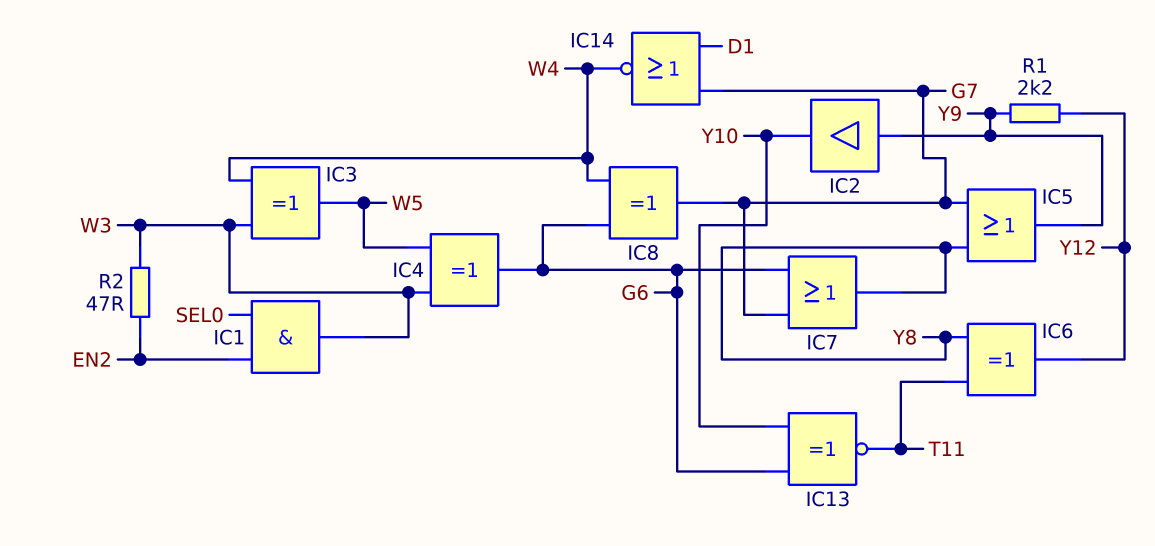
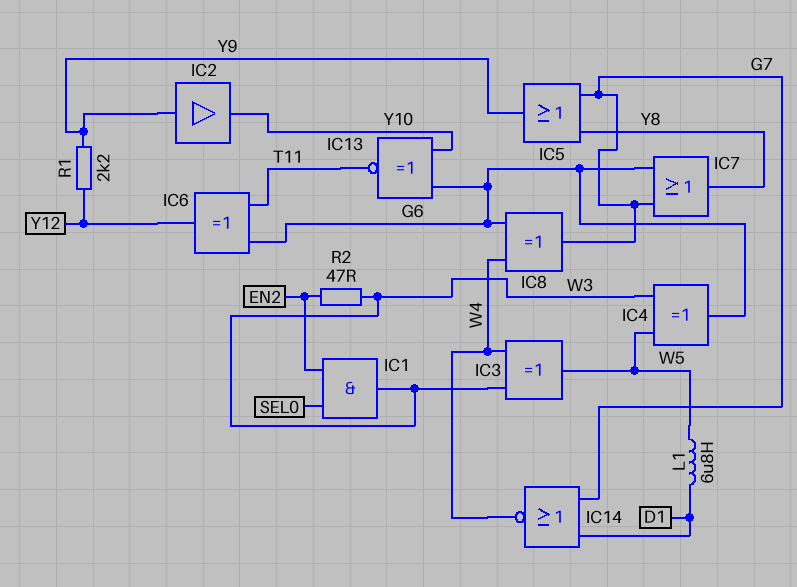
IC6: XOR (in T11, in Y8, out Y12) -> XOR (in G6, in T11, out Y12)
L1: none -> 6.8uH (D1, W5)

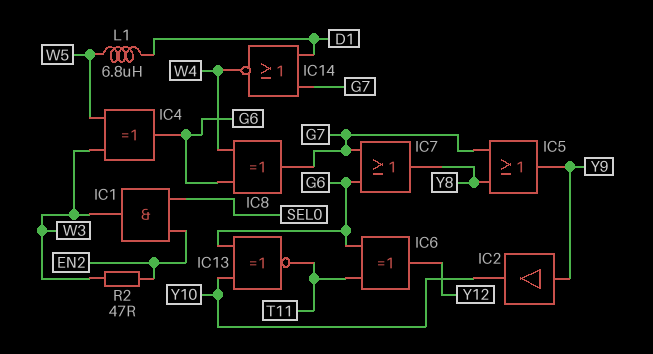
IC3: XOR (in W3, in W4, out W5) -> none
R1: 2.2k (Y9, Y12) -> none

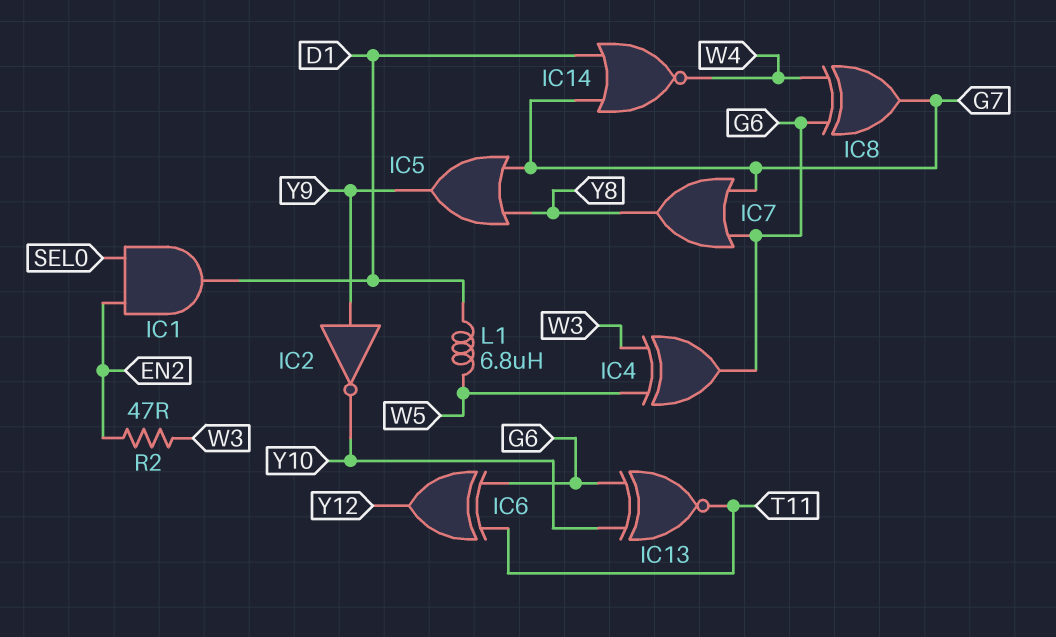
IC1: AND (in EN2, in SEL0, out W3) -> AND (in EN2, in SEL0, out D1)
IC2: buffer (in Y9, out Y10) -> NOT (in Y9, out Y10)

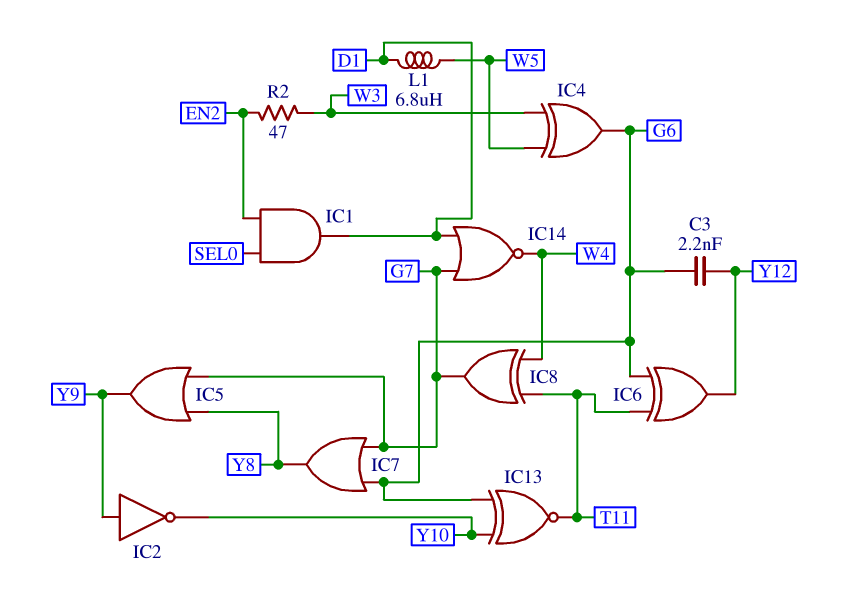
C3: none -> 2.2nF (G6, Y12)
IC8: XOR (in G6, in W4, out G7) -> XOR (in T11, in W4, out G7)

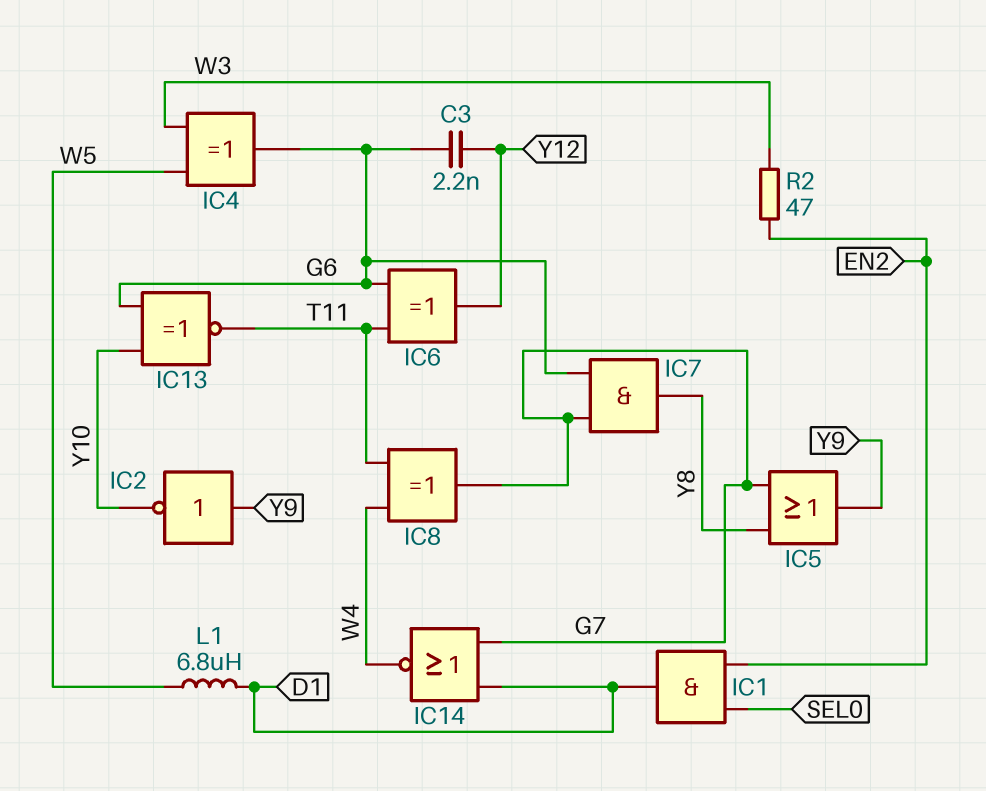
IC7: OR (in G6, in G7, out Y8) -> AND (in G6, in G7, out Y8)

